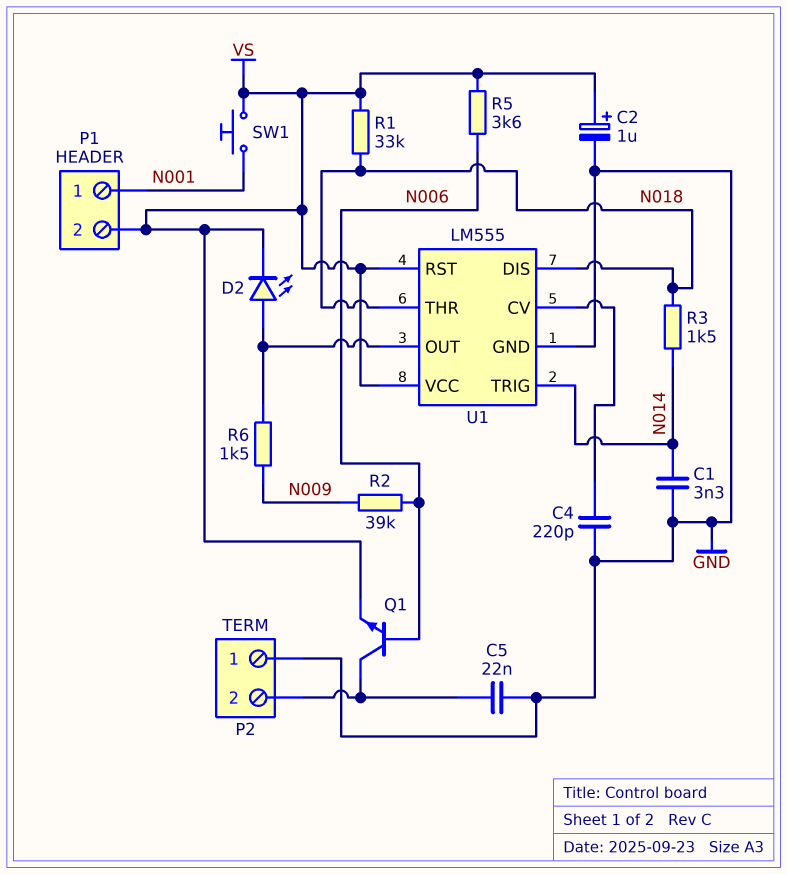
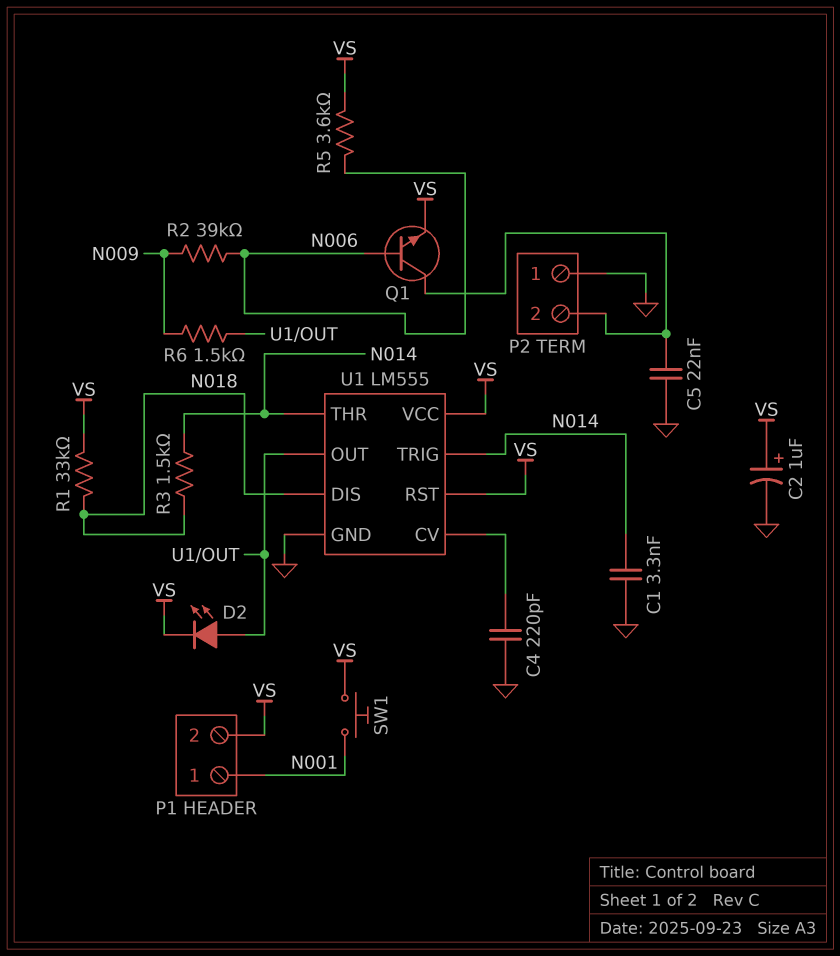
U1 pin THR: N018 -> N014

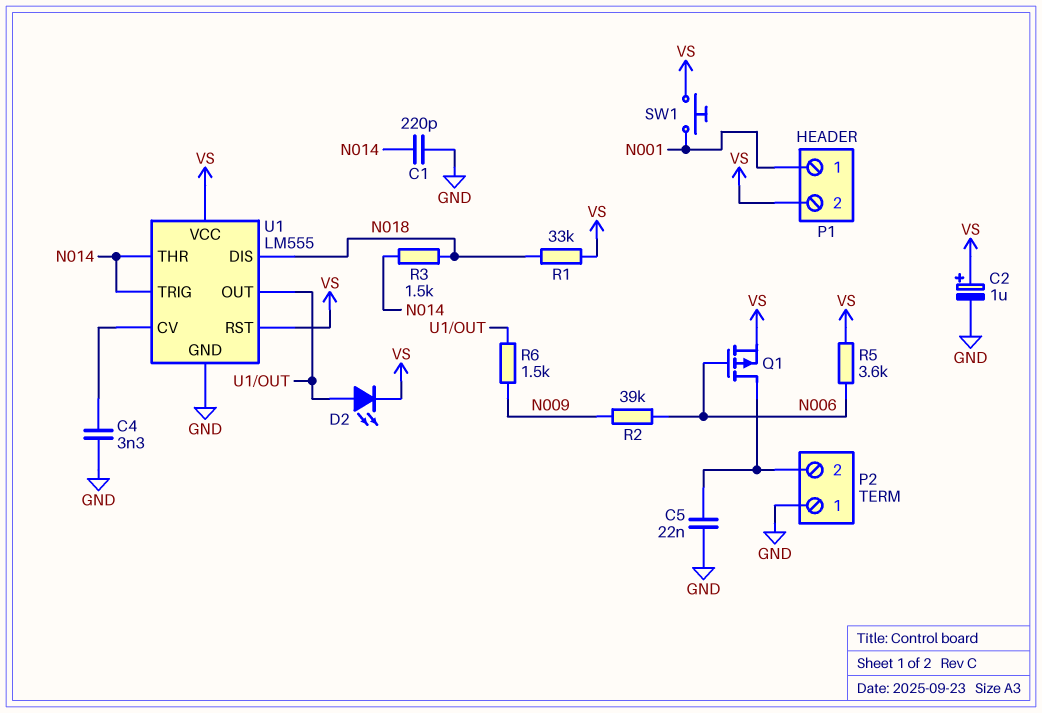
C1: 3.3nF (GND, N014) -> 220pF (GND, N014)
C4: 220pF (GND, U1/CV) -> 3.3nF (GND, U1/CV)
Q1: NPN (B N006, C P2/2, E VS) -> PMOS (G N006, D P2/2, S VS)

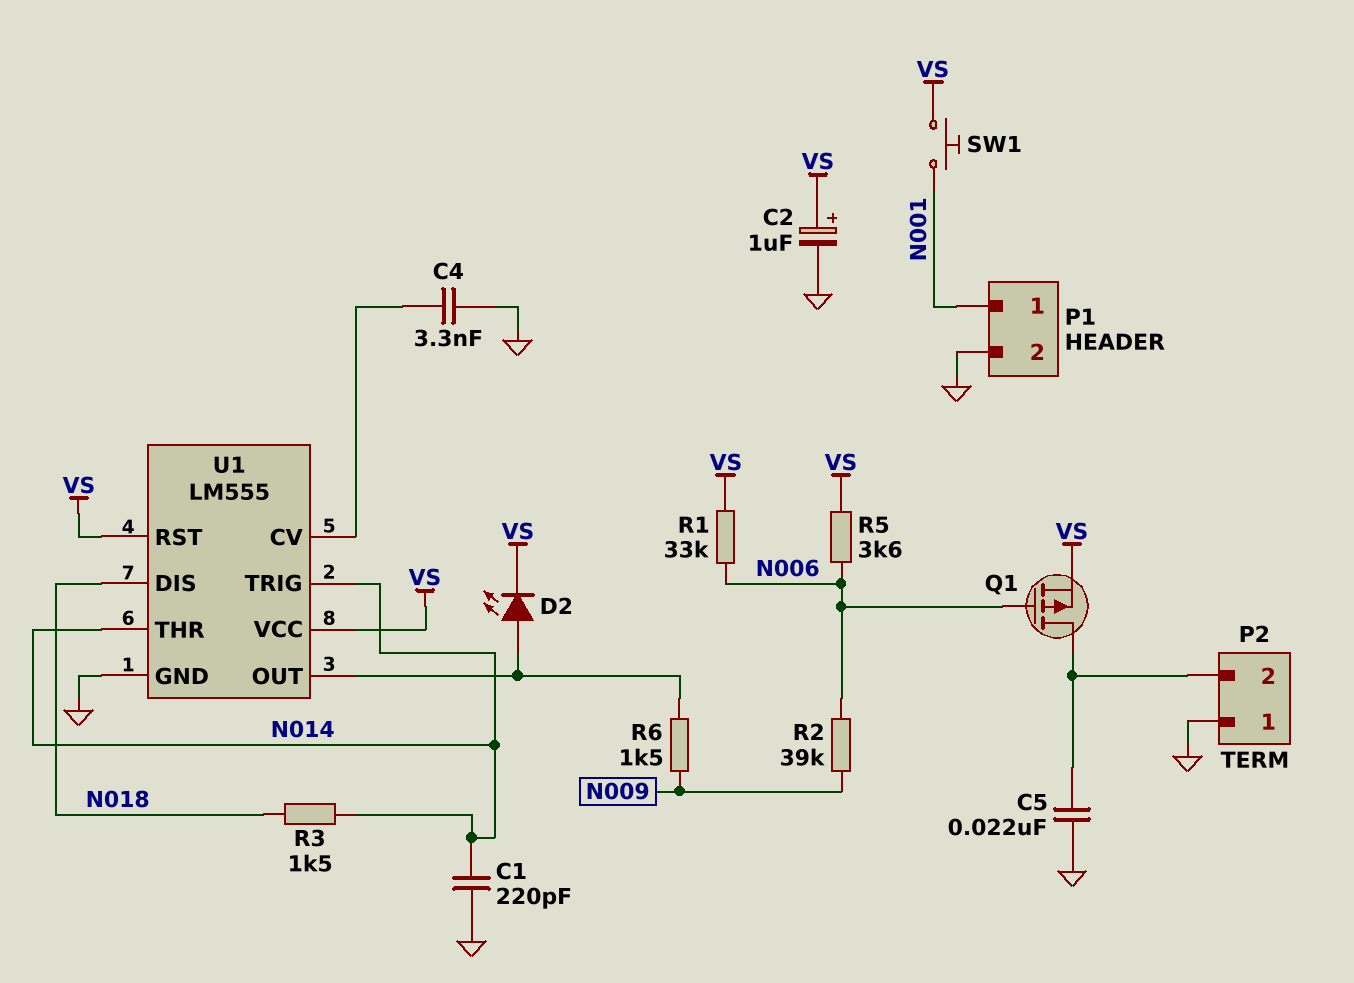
P1 pin 2: VS -> GND
R1: 33k (N018, VS) -> 33k (N006, VS)

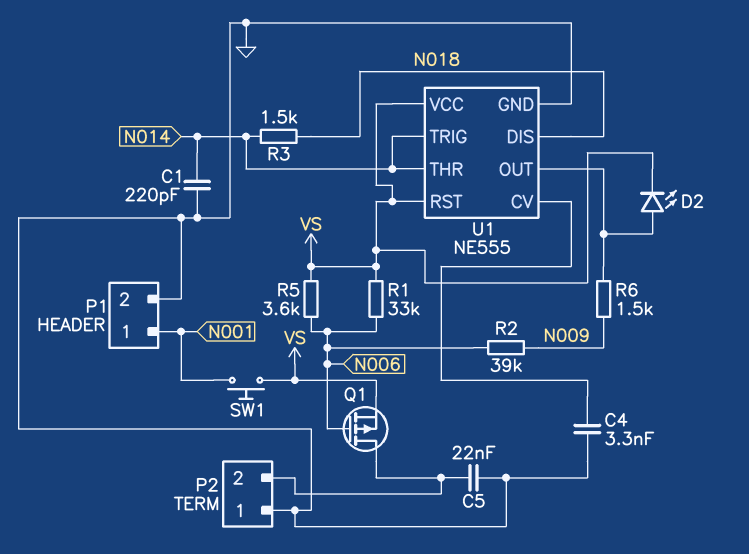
C2: 1uF (plus VS, minus GND) -> none
U1: LM555 -> NE555

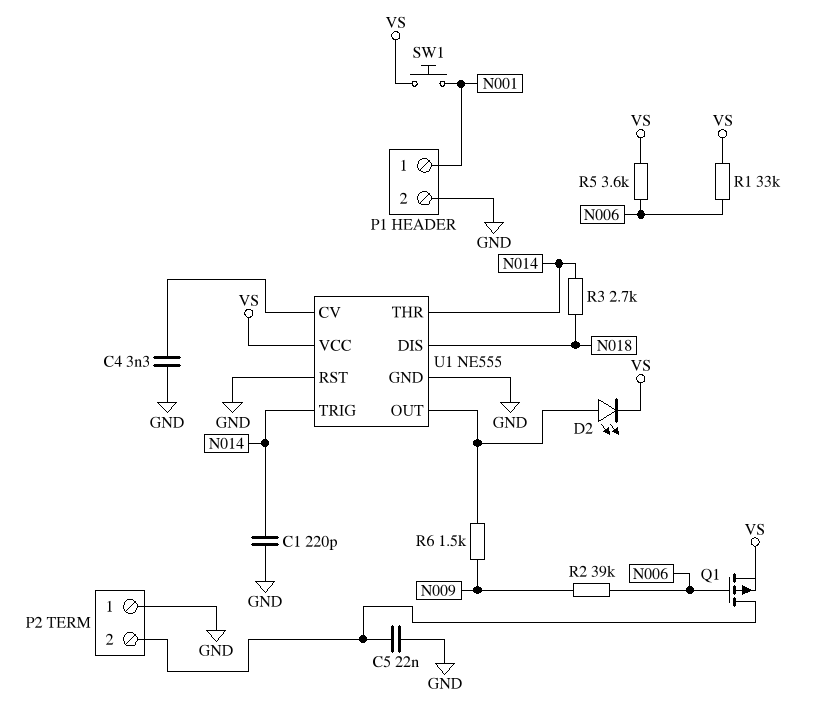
R3: 1.5k (N014, N018) -> 2.7k (N014, N018)
U1 pin RST: VS -> GND

